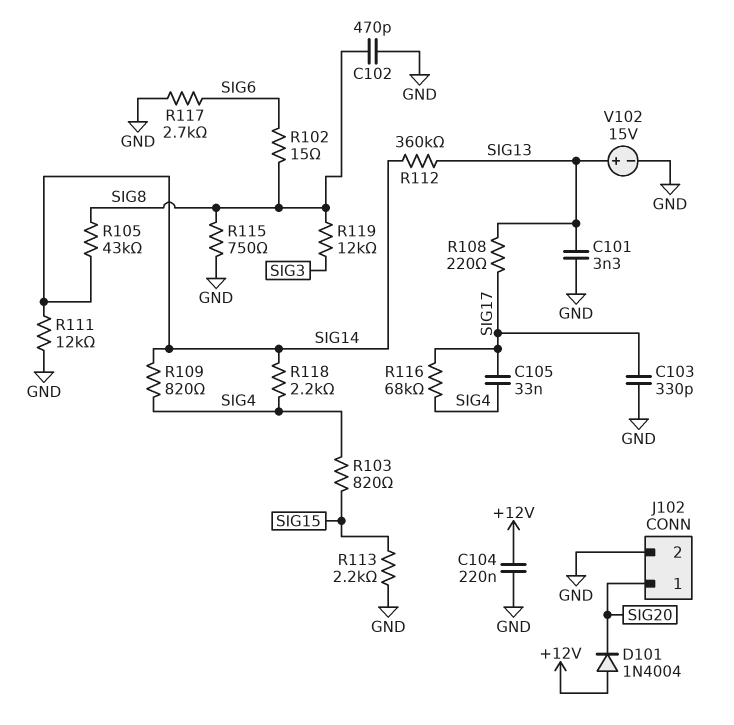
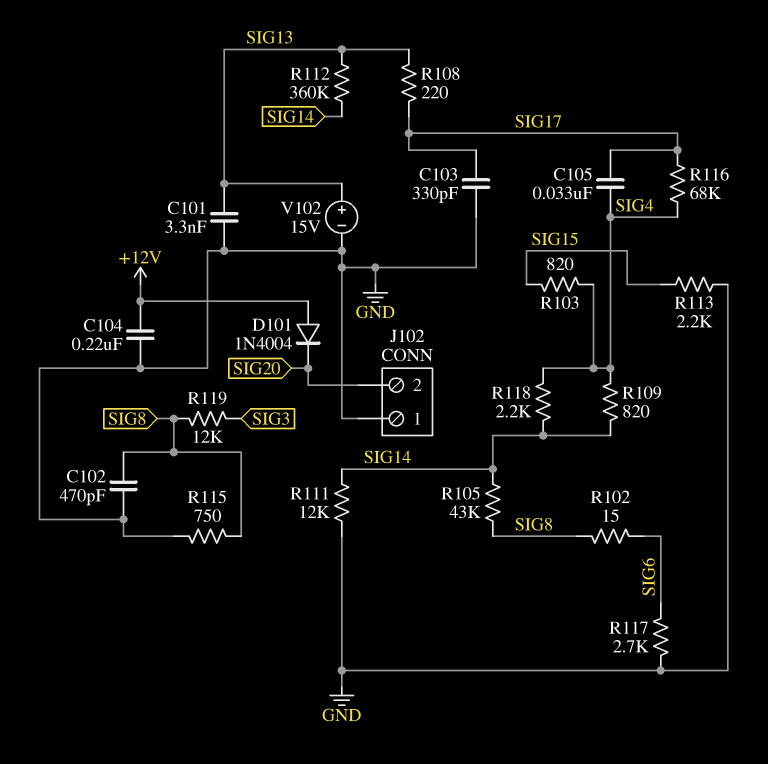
J102 pin 1: SIG20 -> GND
J102 pin 2: GND -> SIG20

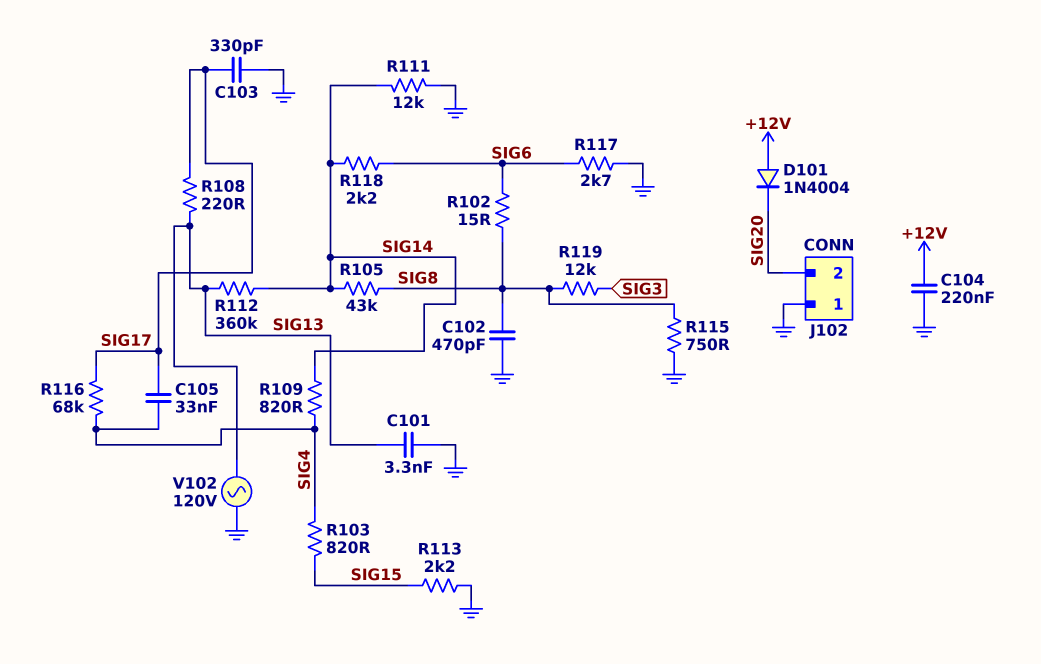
R118: 2.2k (SIG4, SIG14) -> 2.2k (SIG6, SIG14)
V102: 15V (plus SIG13, minus GND) -> AC 120V (GND, SIG13)

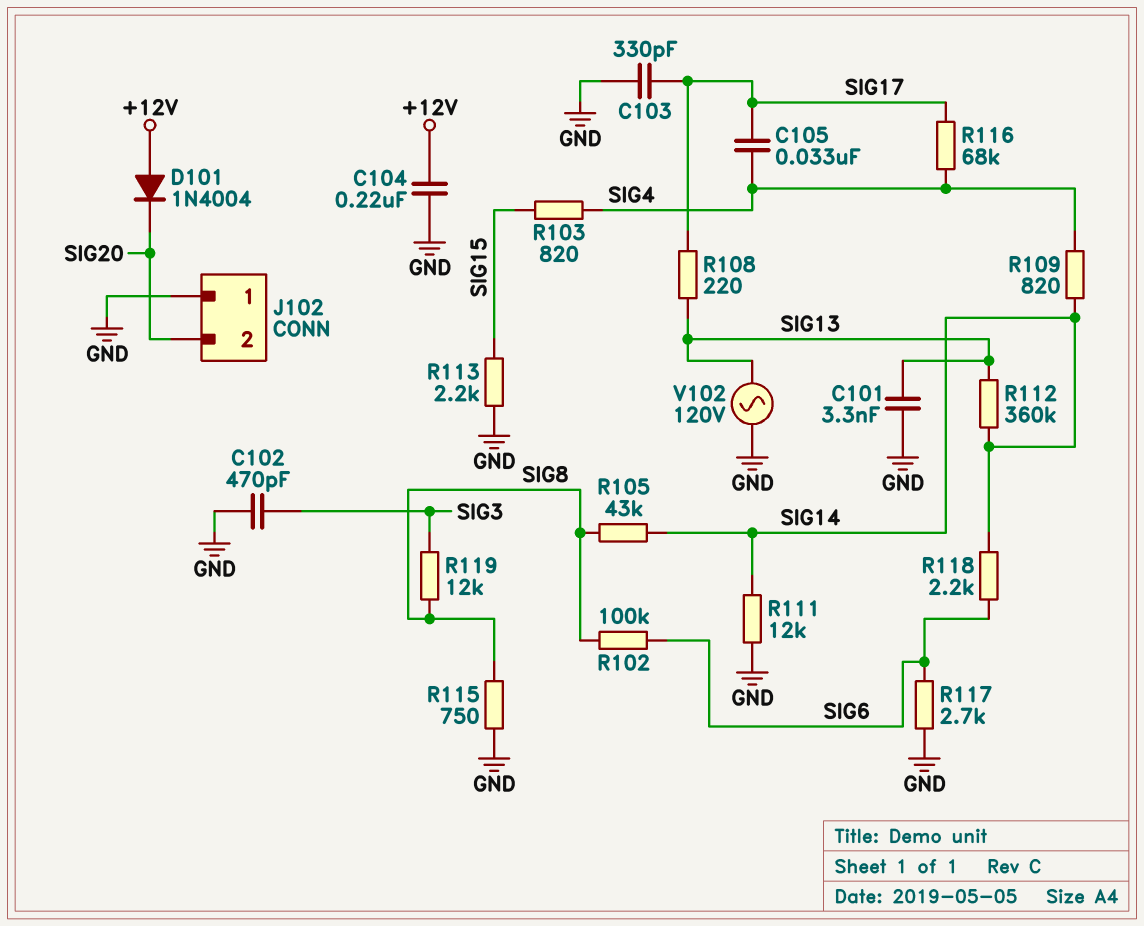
C102: 470pF (GND, SIG8) -> 470pF (GND, SIG3)
R102: 15 (SIG6, SIG8) -> 100k (SIG6, SIG8)

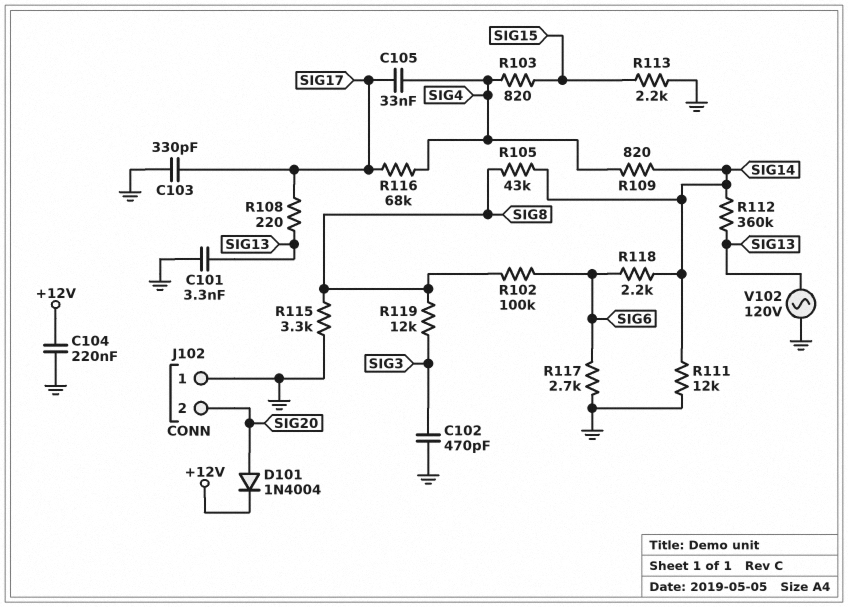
D101: diode 1N4004 (A +12V, K SIG20) -> diode 1N4004 (A SIG20, K +12V)
R115: 750 (GND, SIG8) -> 3.3k (GND, SIG8)

